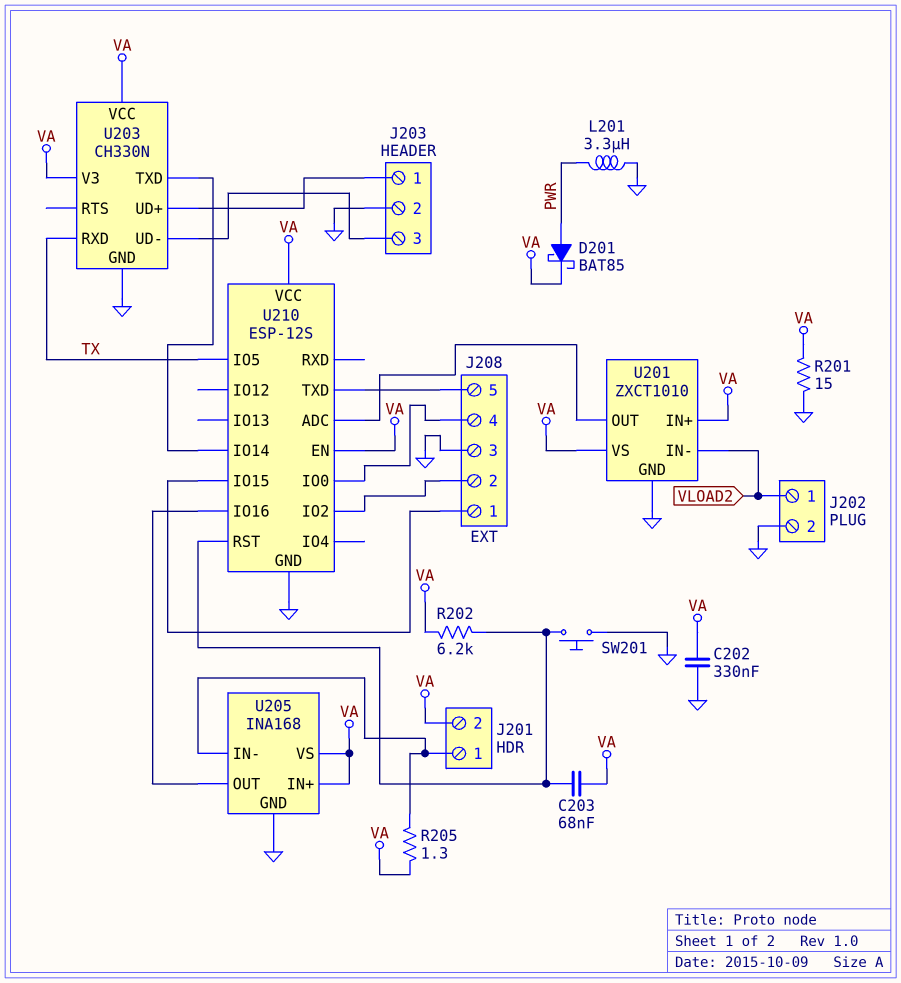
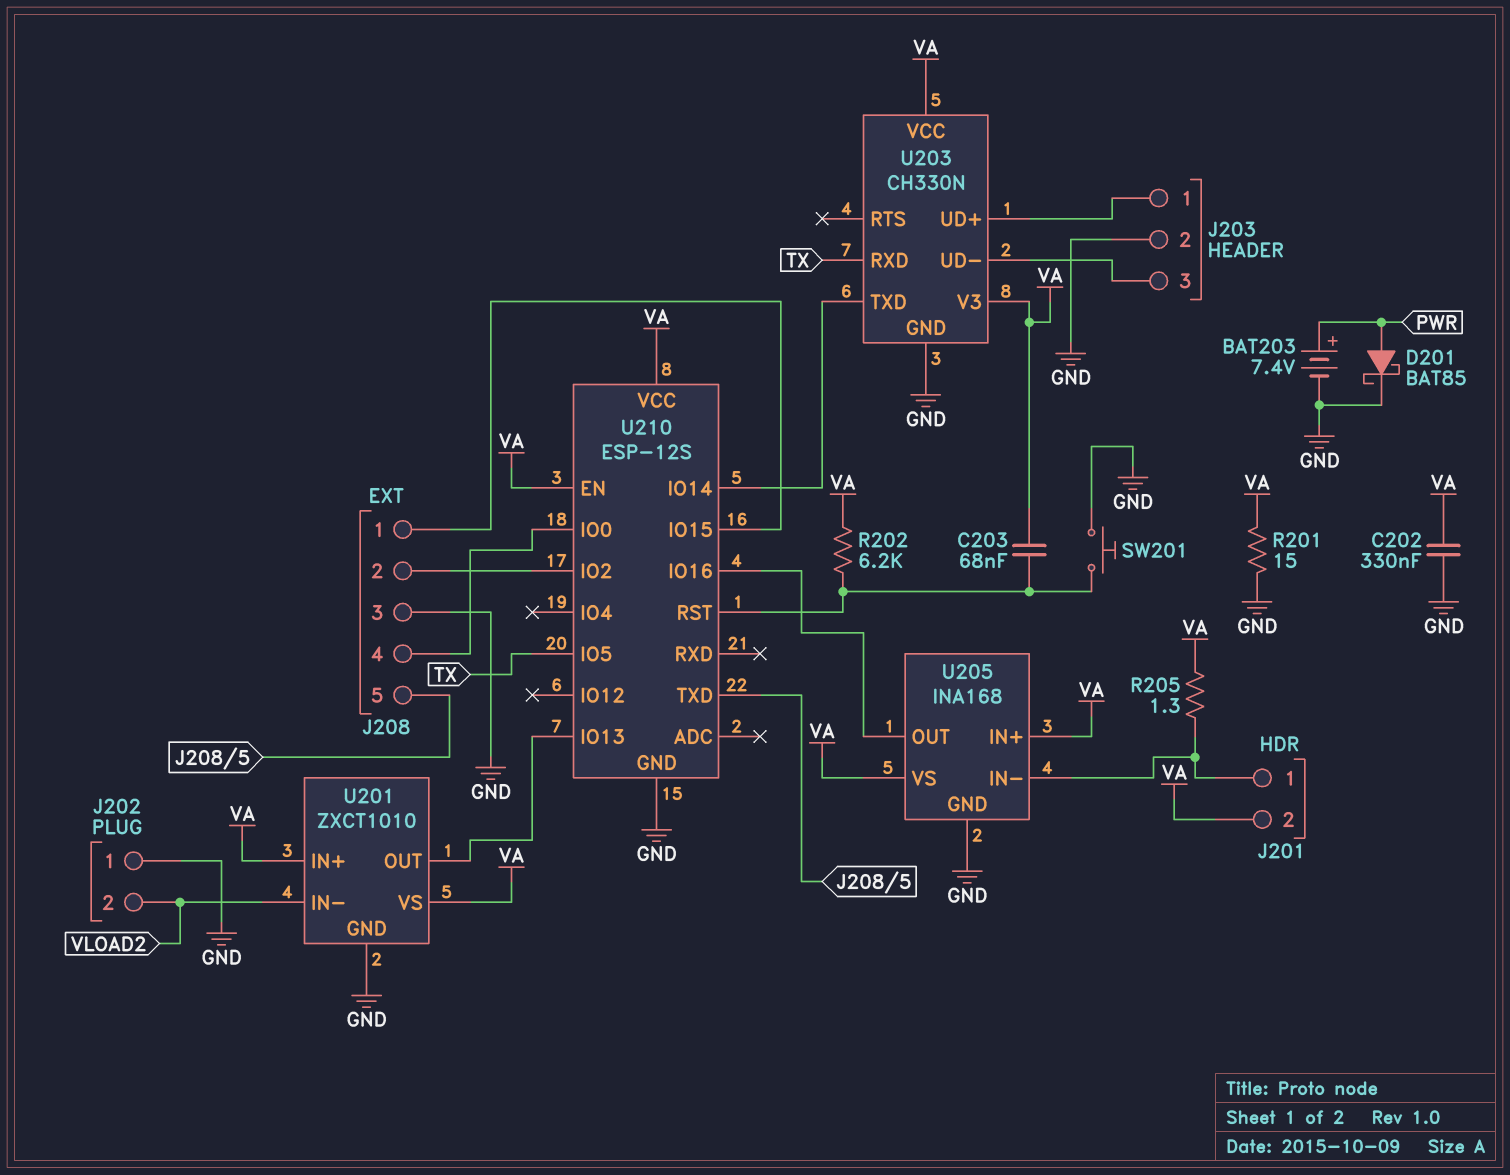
BAT203: none -> 7.4V (plus PWR, minus GND)
D201: schottky BAT85 (A PWR, K VA) -> schottky BAT85 (A PWR, K GND)
J202 pin 1: VLOAD2 -> GND
J202 pin 2: GND -> VLOAD2
L201: 3.3uH (GND, PWR) -> none
U210 pin ADC: U201/OUT -> none
U210 pin IO13: none -> U201/OUT

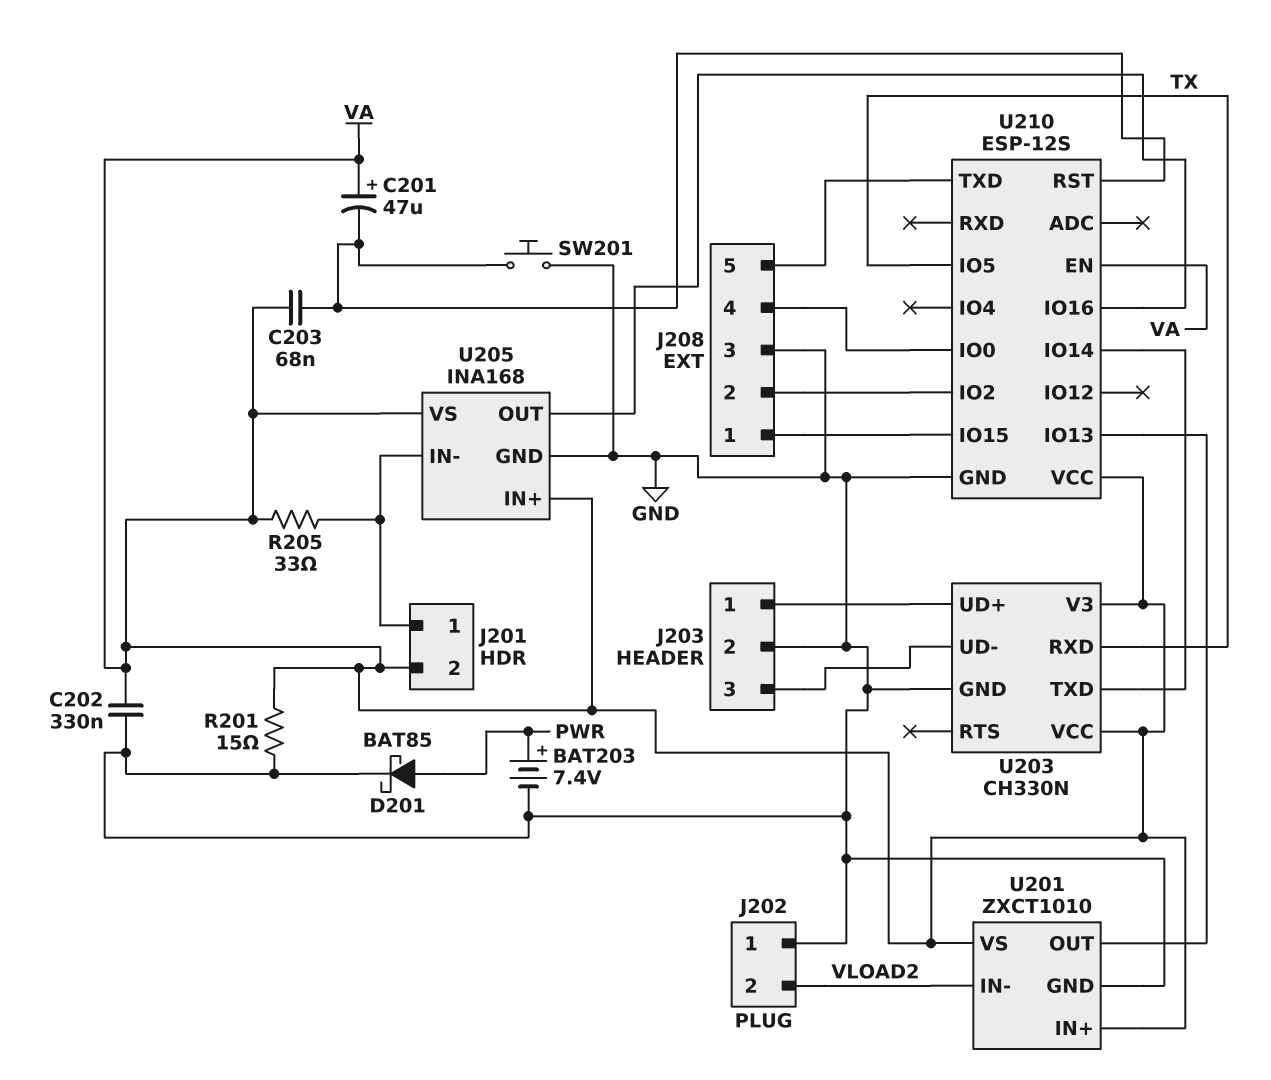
C201: none -> 47uF (plus VA, minus U210/RST)
R202: 6.2k (U210/RST, VA) -> none
R205: 1.3 (J201/1, VA) -> 33 (J201/1, VA)

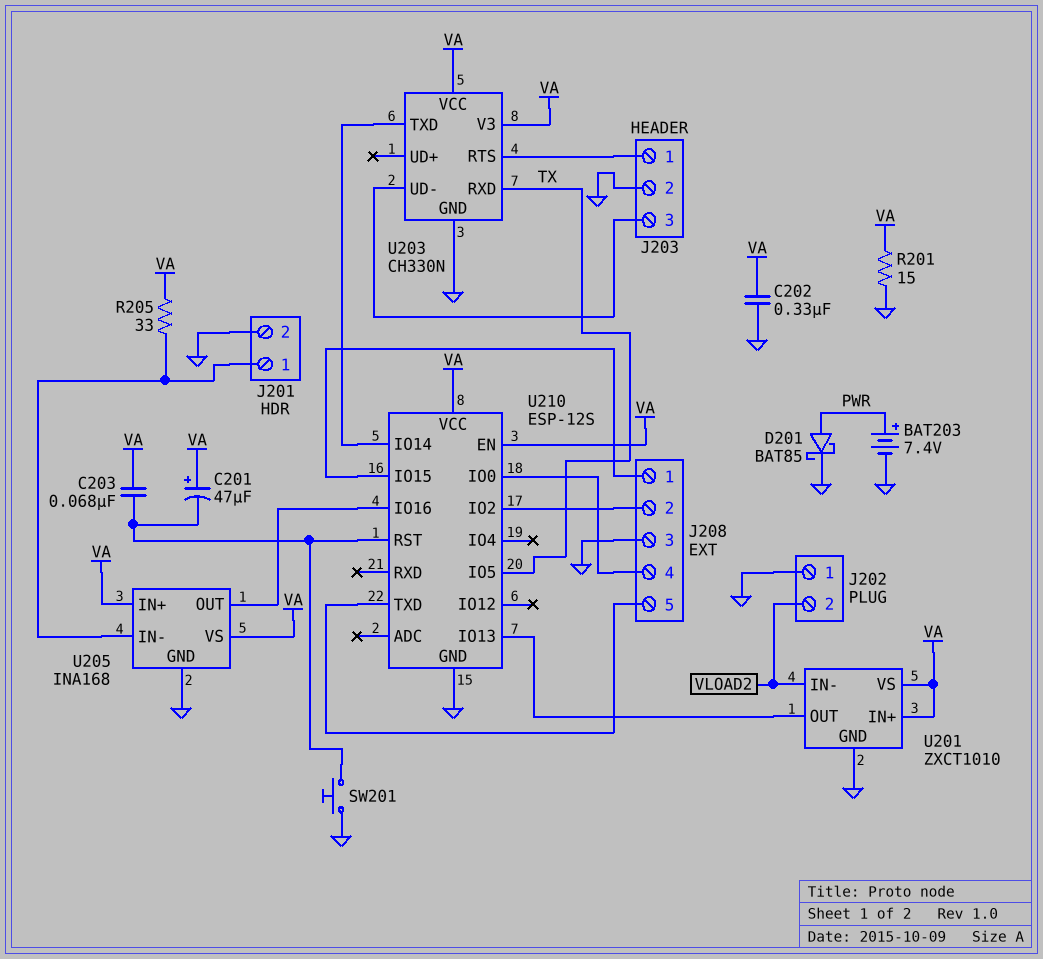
J201 pin 2: VA -> GND
U203 pin RTS: none -> J203/1
U203 pin UD+: J203/1 -> none

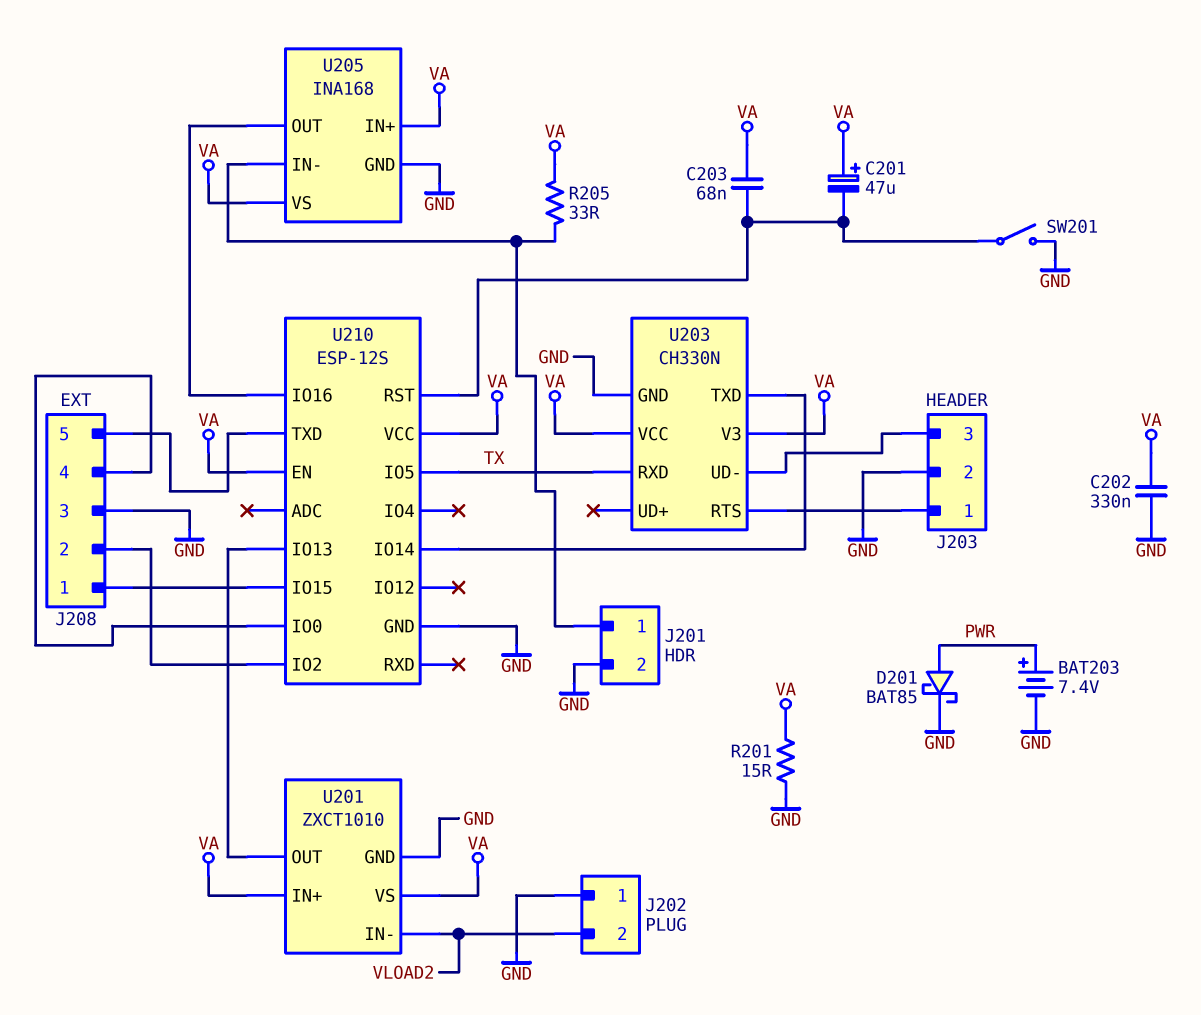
SW201: button (GND, U210/RST) -> switch (GND, U210/RST)

